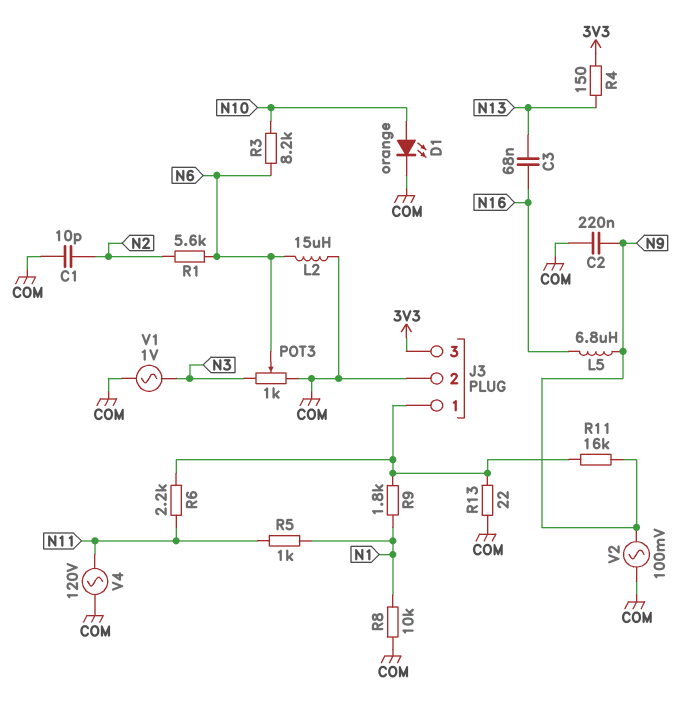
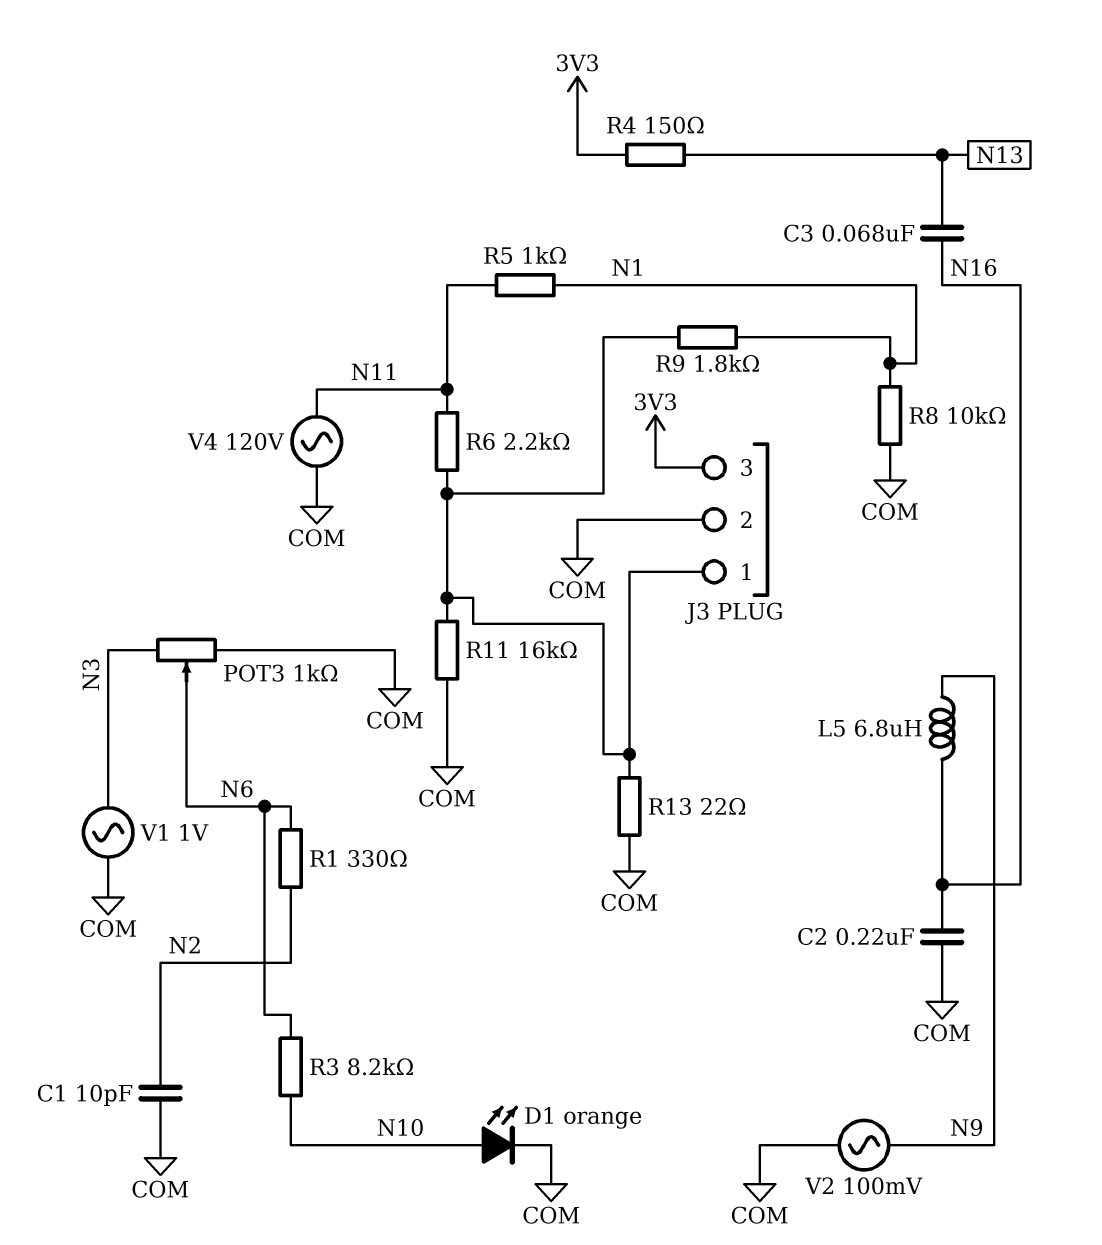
C2: 220nF (COM, N9) -> 220nF (COM, N16)
L2: 15uH (COM, N6) -> none
R1: 5.6k (N2, N6) -> 330 (N2, N6)
R11: 16k (J3/1, N9) -> 16k (COM, J3/1)

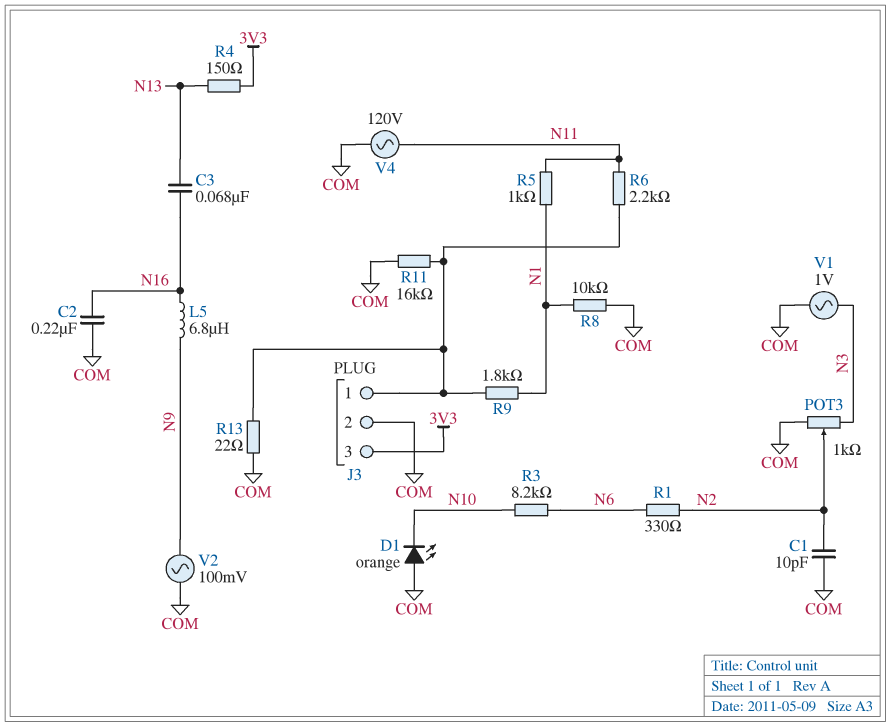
D1: LED orange (A N10, K COM) -> LED orange (A COM, K N10)
POT3: 1k (COM, N3, wiper N6) -> 1k (COM, N3, wiper N2)

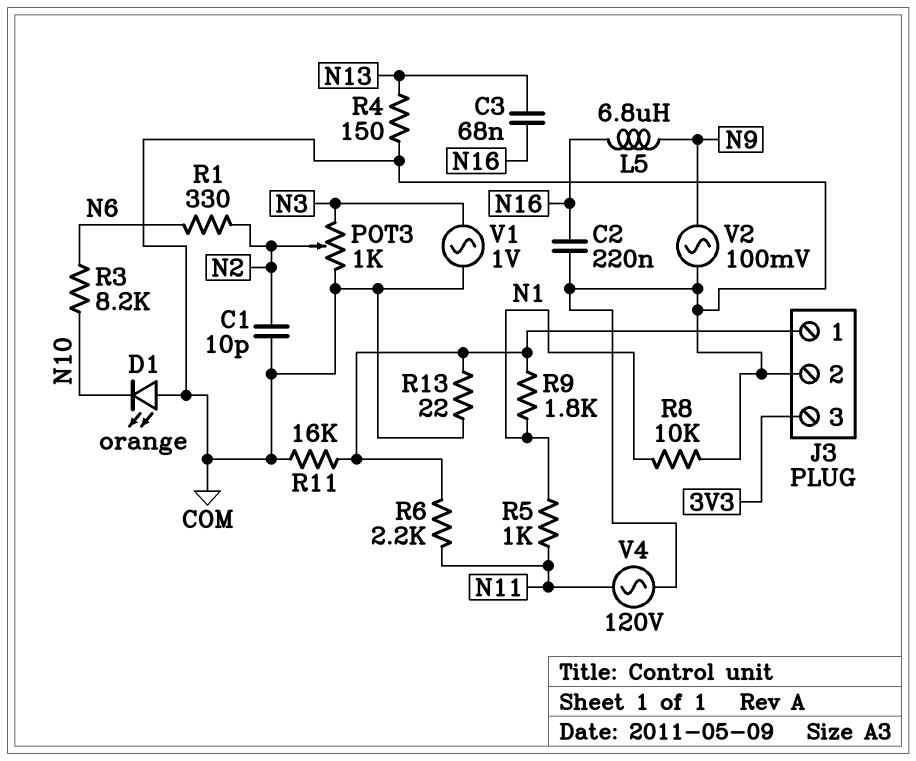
R4: 150 (3V3, N13) -> 150 (COM, N13)

